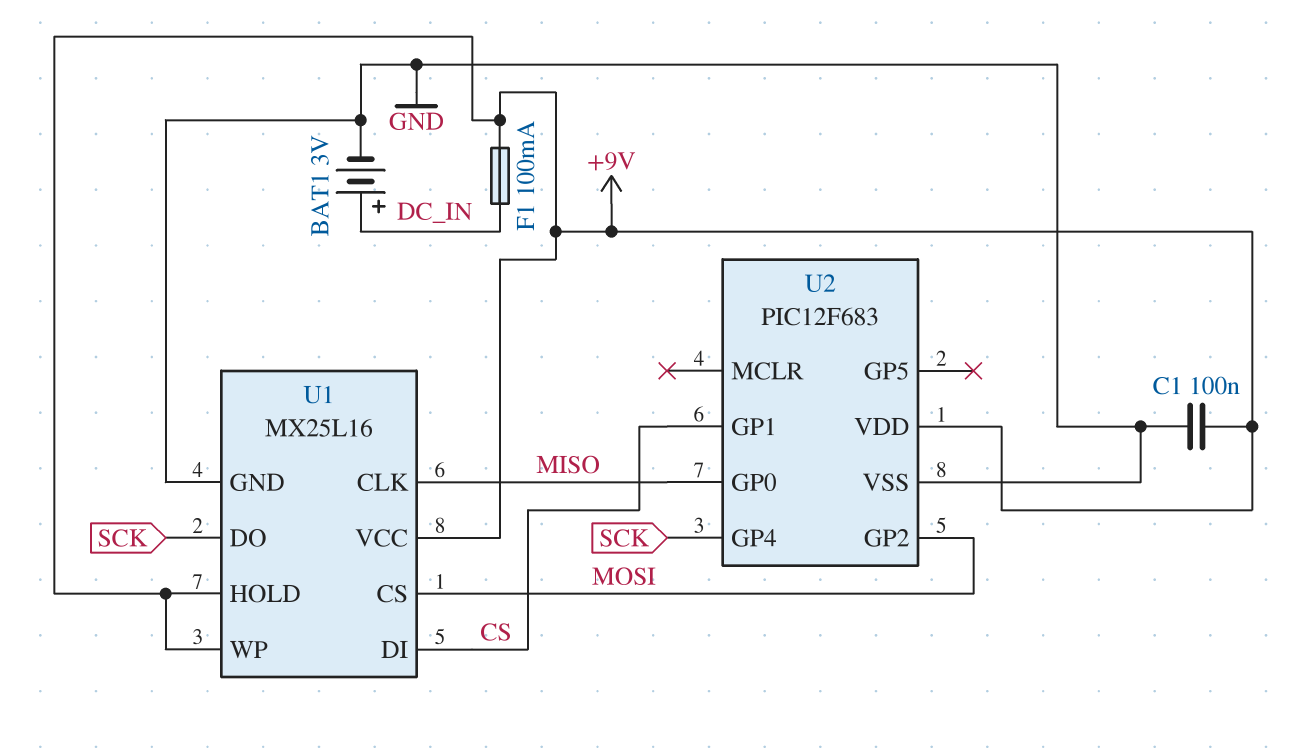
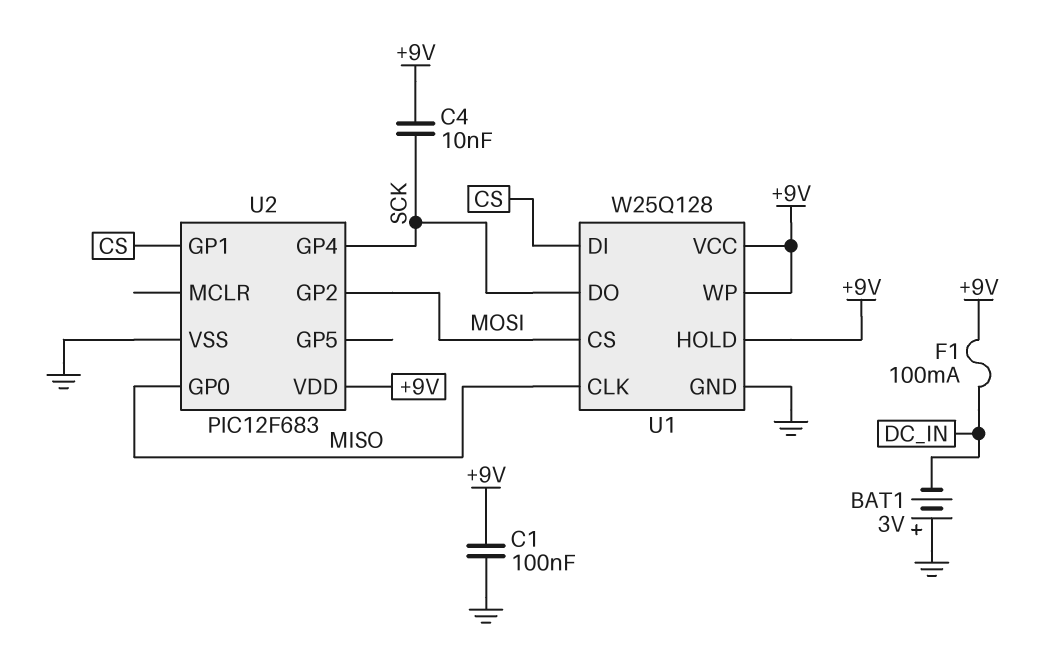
BAT1: 3V (plus DC_IN, minus GND) -> 3V (plus GND, minus DC_IN)
C4: none -> 10nF (+9V, SCK)
U1: MX25L16 -> W25Q128

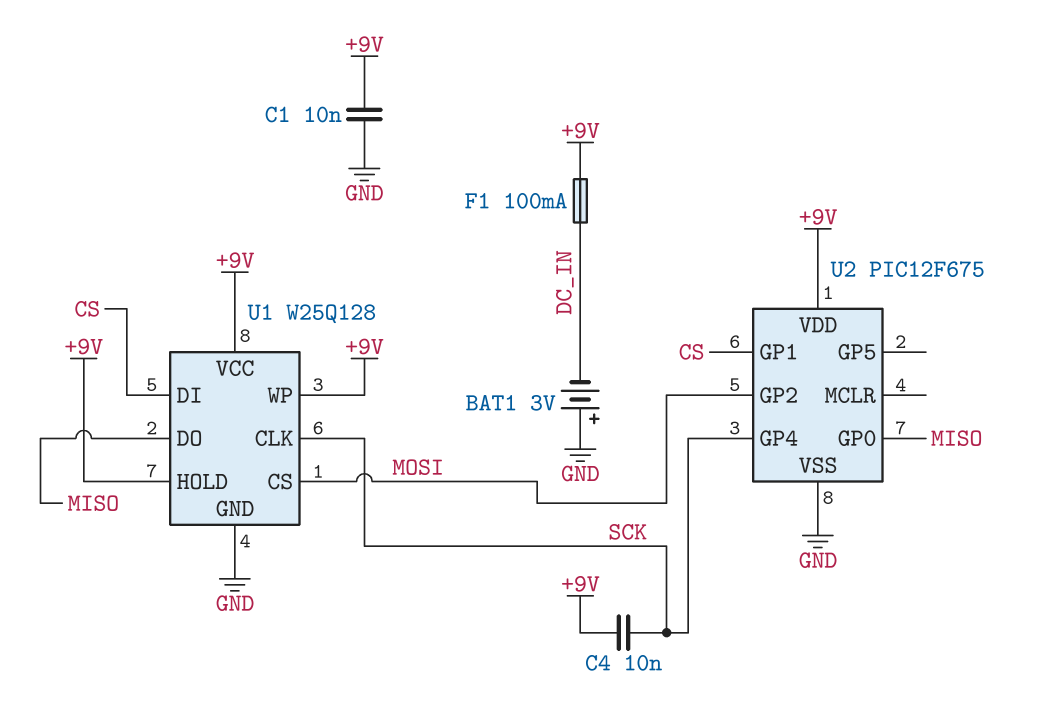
C1: 100nF (+9V, GND) -> 10nF (+9V, GND)
U1 pin CLK: MISO -> SCK
U1 pin DO: SCK -> MISO
U2: PIC12F683 -> PIC12F675

